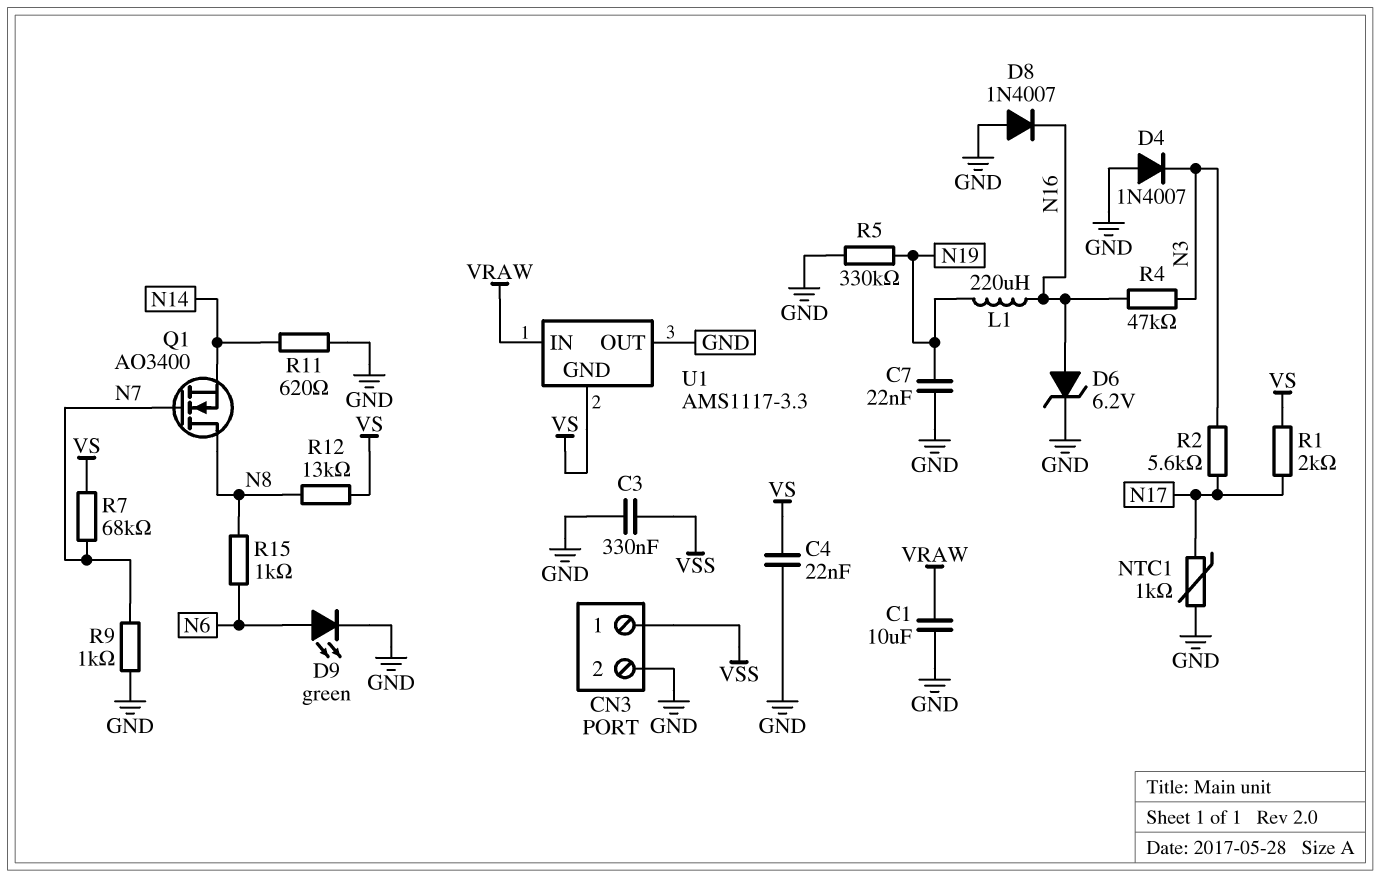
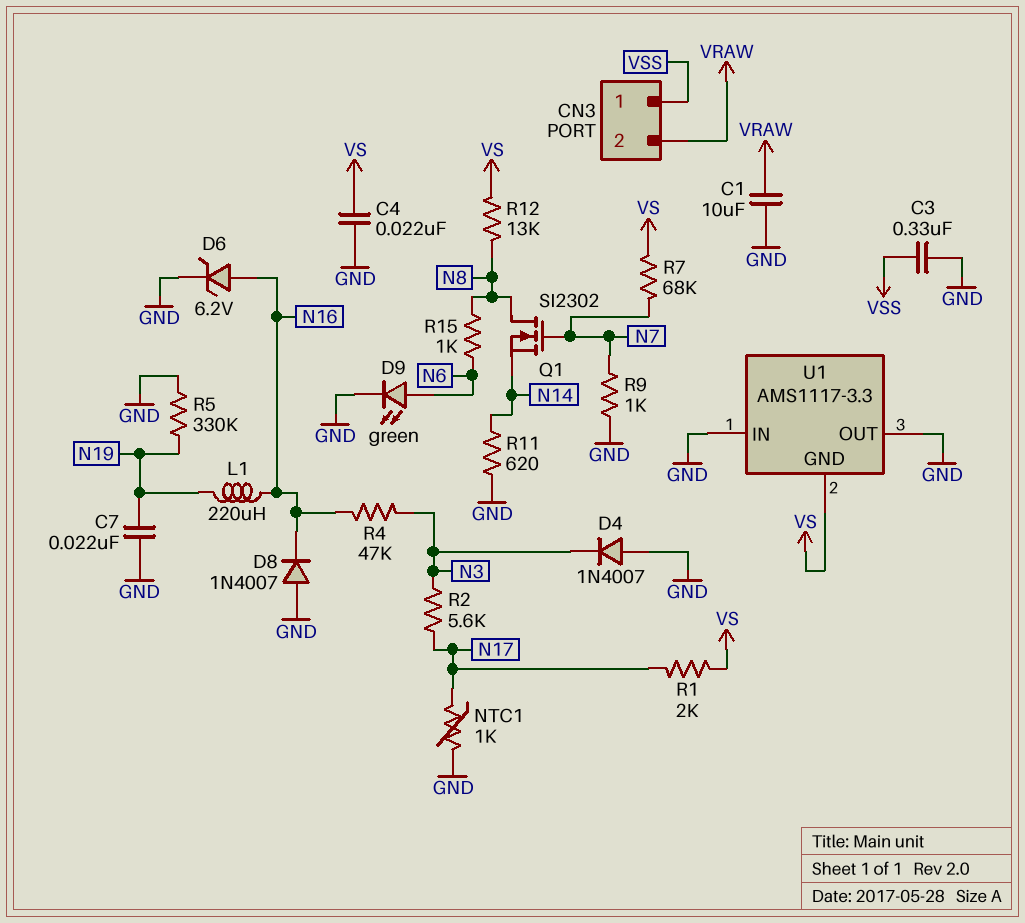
CN3 pin 2: GND -> VRAW
Q1: NMOS AO3400 (G N7, D N8, S N14) -> NMOS SI2302 (G N7, D N8, S N14)
U1 pin IN: VRAW -> GND

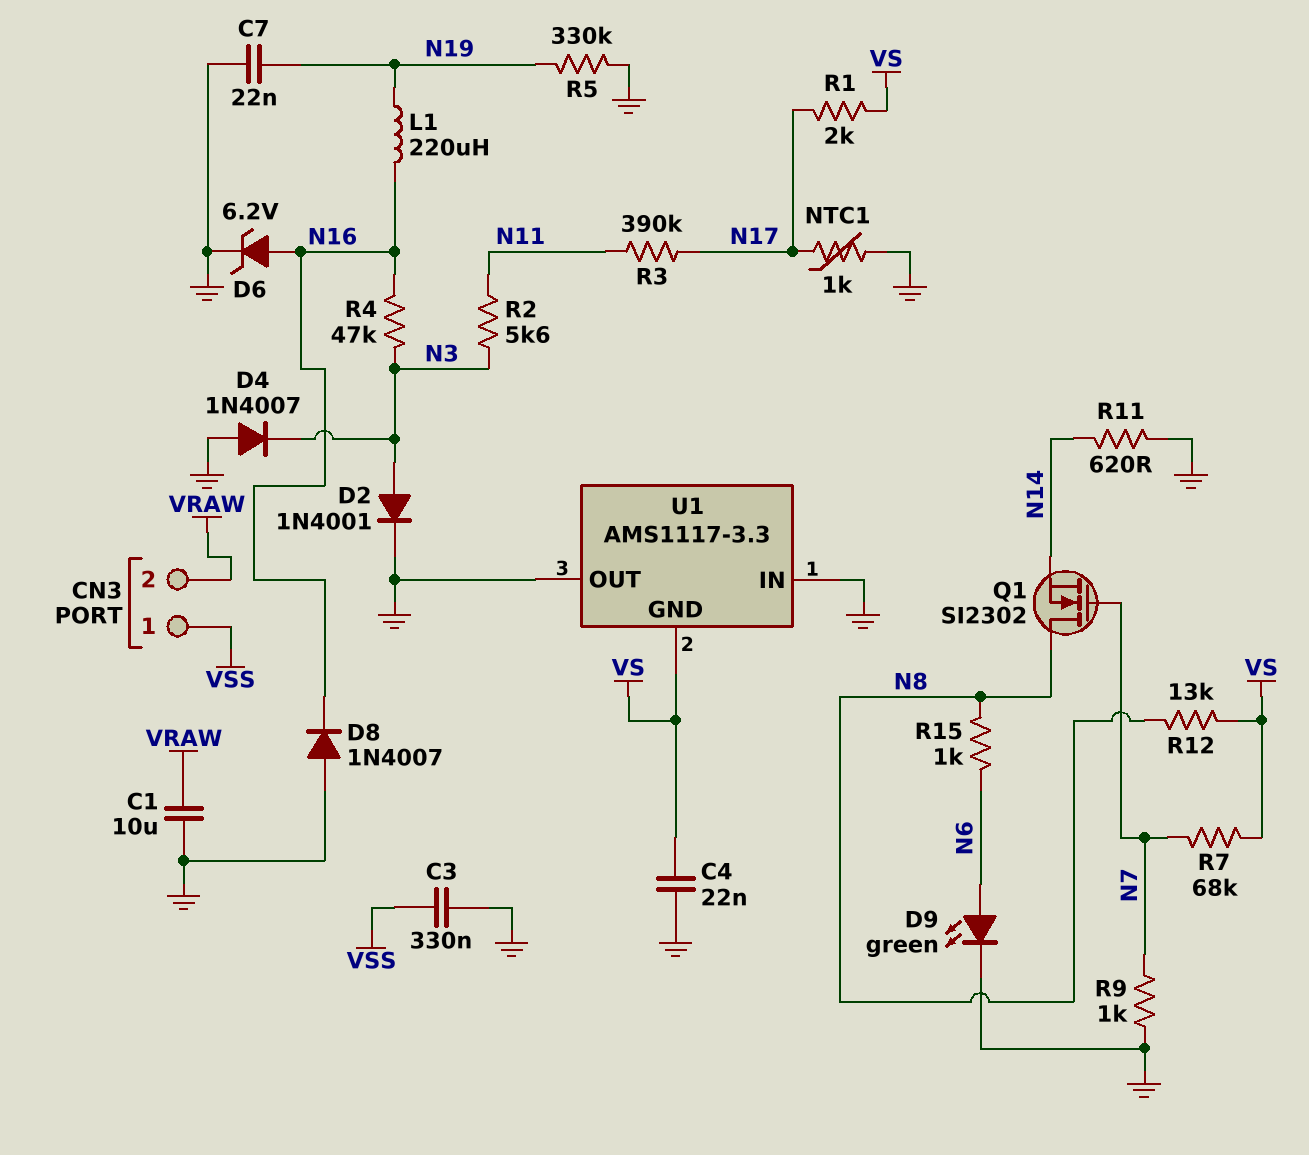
D2: none -> diode 1N4001 (A N3, K GND)
R2: 5.6k (N3, N17) -> 5.6k (N3, N11)
R3: none -> 390k (N11, N17)

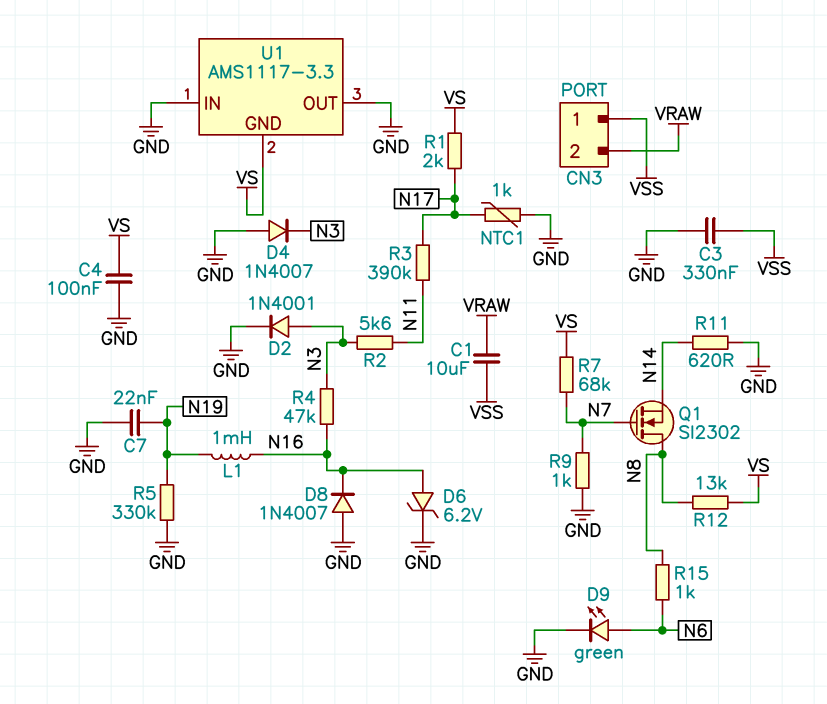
C1: 10uF (GND, VRAW) -> 10uF (VRAW, VSS)
C4: 22nF (GND, VS) -> 100nF (GND, VS)
L1: 220uH (N16, N19) -> 1mH (N16, N19)

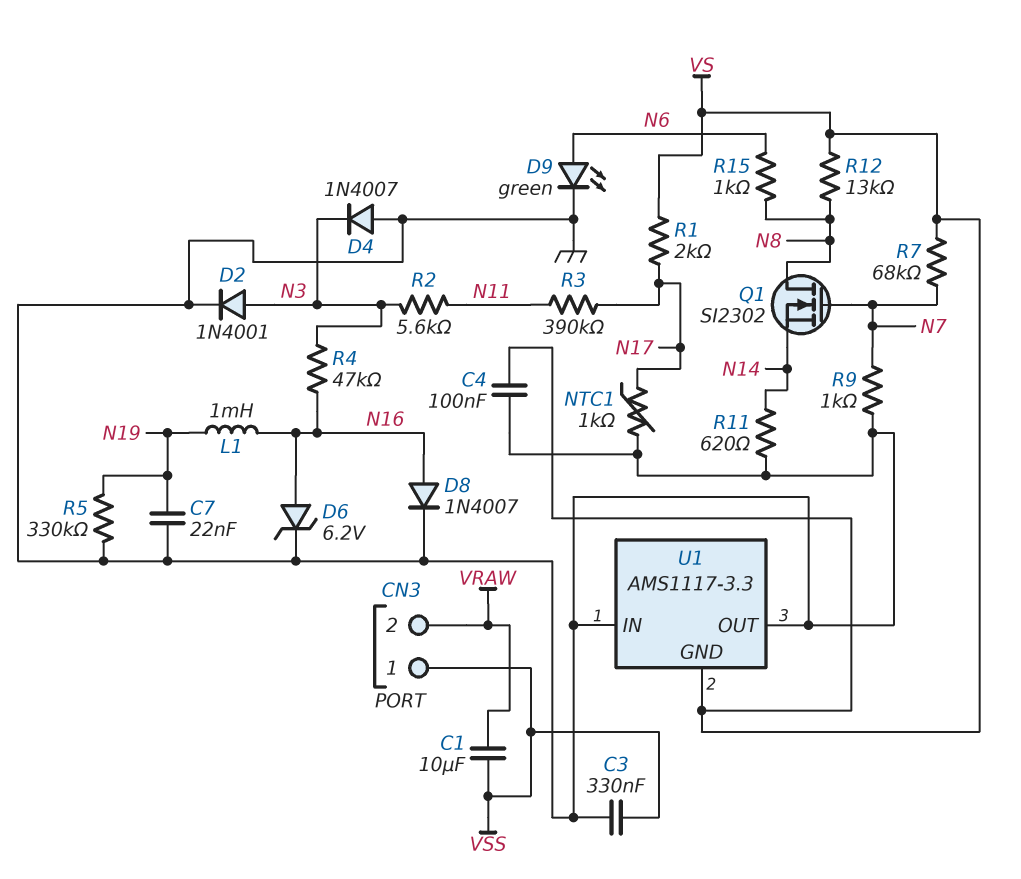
D8: diode 1N4007 (A GND, K N16) -> diode 1N4007 (A N16, K GND)

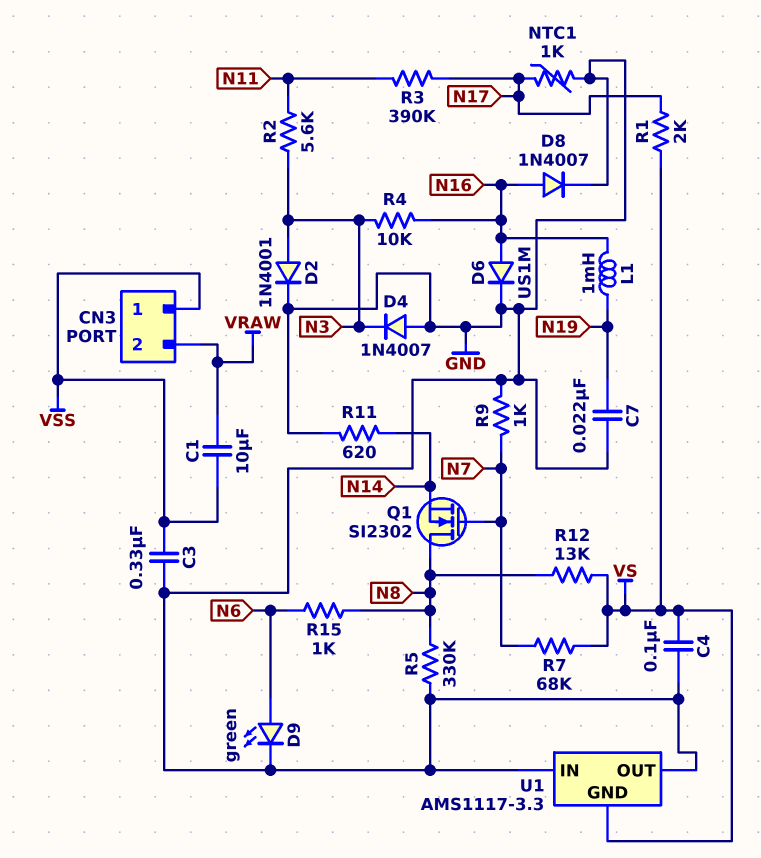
D6: zener 6.2V (A N16, K GND) -> diode US1M (A N16, K GND)
R4: 47k (N3, N16) -> 10k (N3, N16)
R5: 330k (GND, N19) -> 330k (GND, N8)

